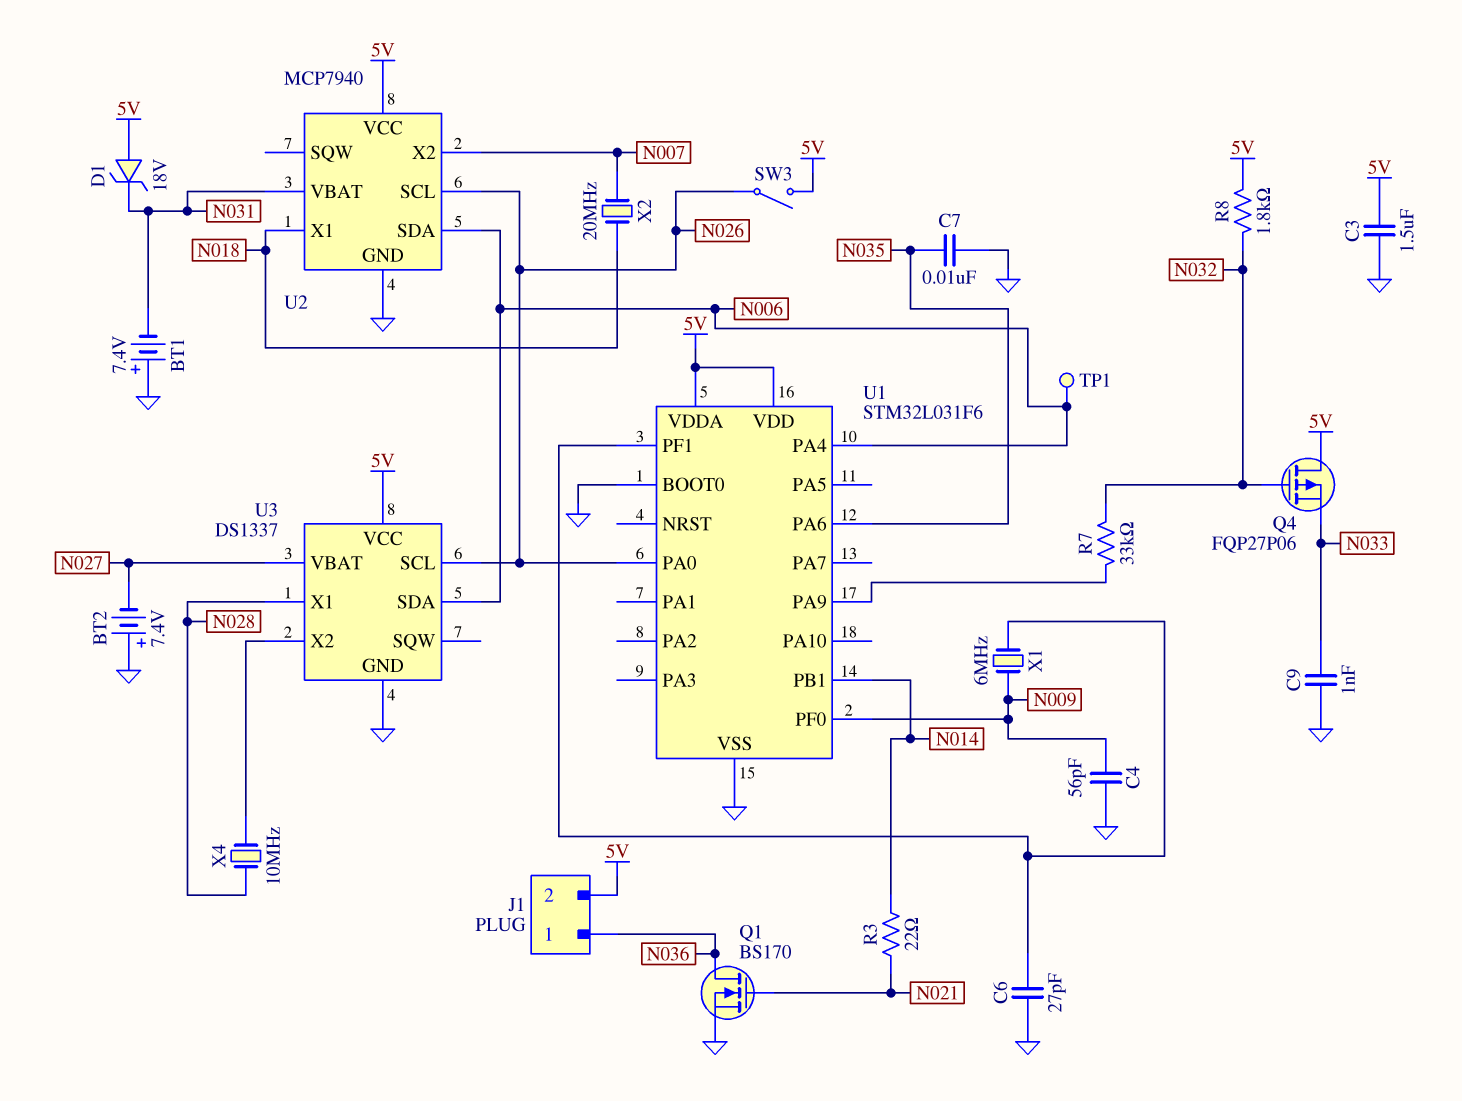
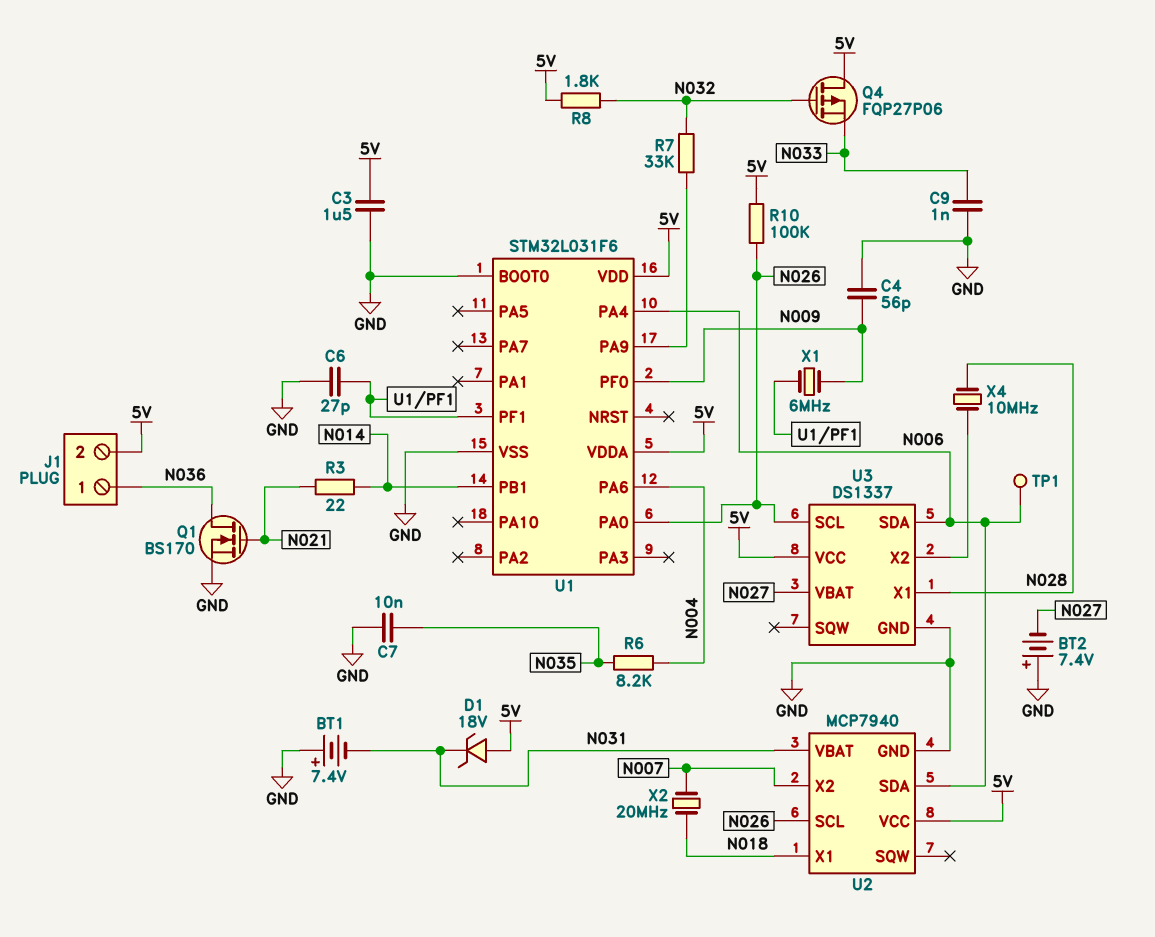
R6: none -> 8.2k (N004, N035)
R10: none -> 100k (5V, N026)
SW3: switch (5V, N026) -> none
U1 pin PA6: N035 -> N004

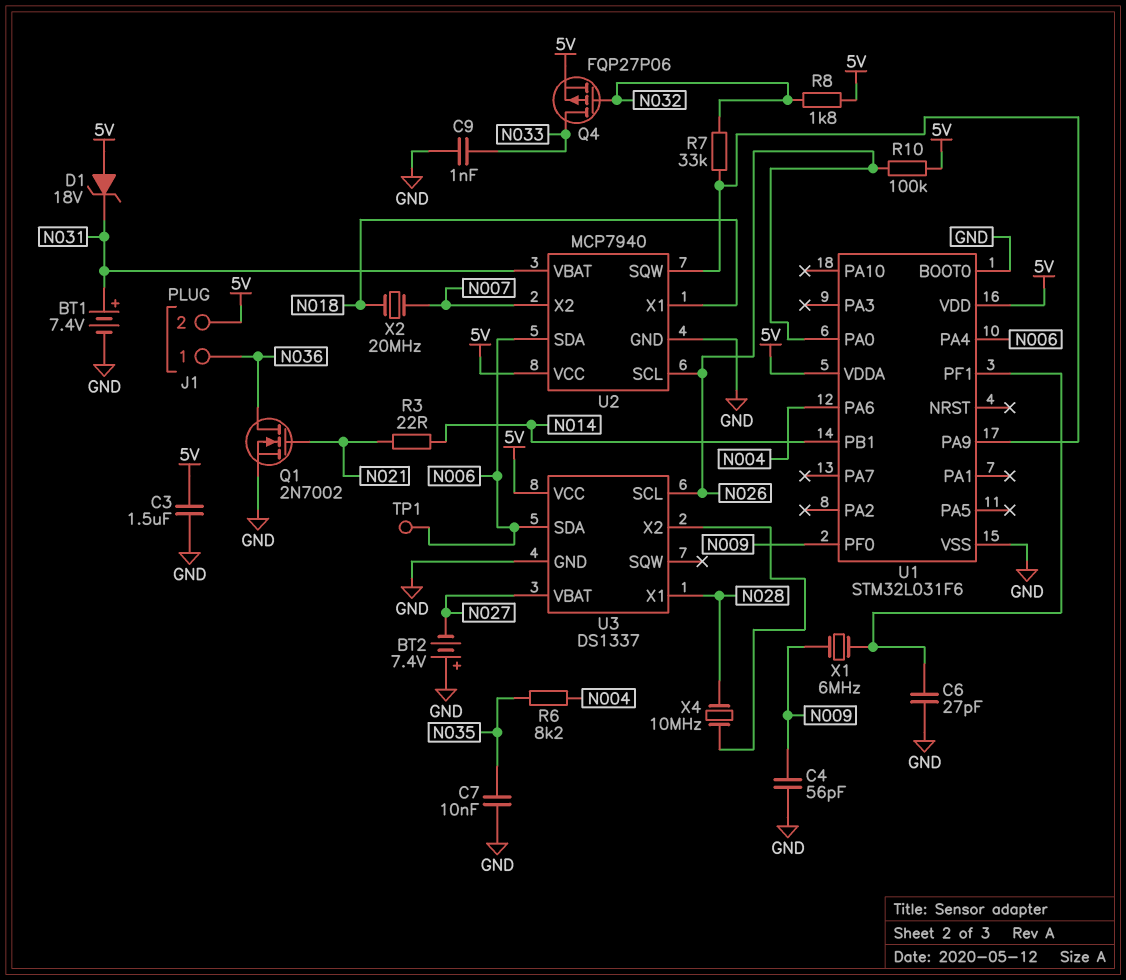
BT1: 7.4V (plus GND, minus N031) -> 7.4V (plus N031, minus GND)
Q1: NMOS BS170 (G N021, D N036, S GND) -> NMOS 2N7002 (G N021, D N036, S GND)
Q4: PMOS FQP27P06 (G N032, D 5V, S N033) -> PMOS FQP27P06 (G N032, D N033, S 5V)
U2 pin SQW: none -> U1/PA9

